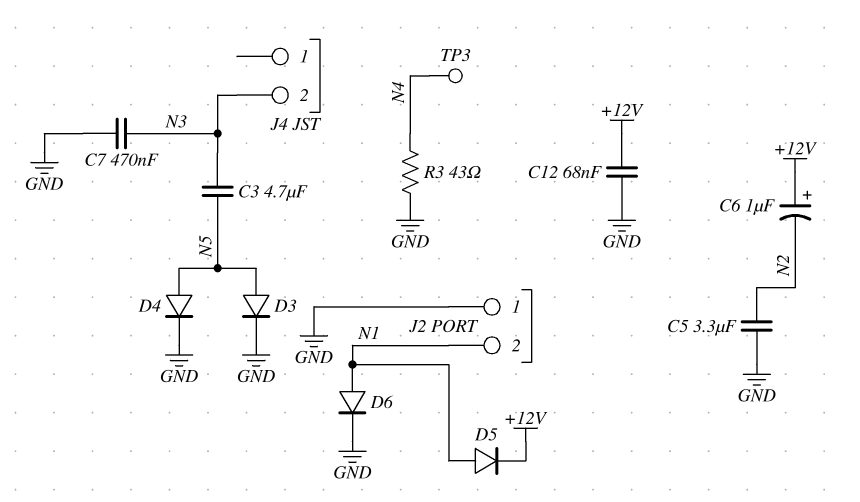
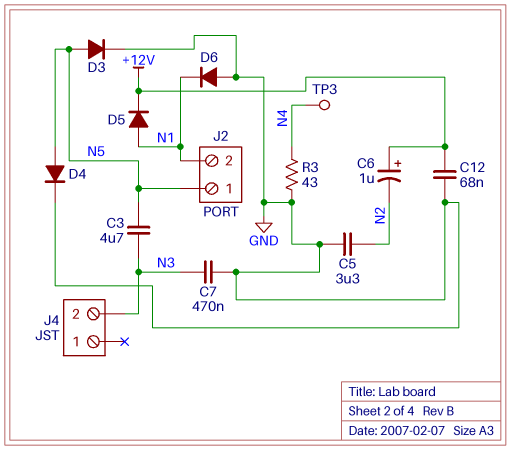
D6: diode (A N1, K GND) -> diode (A GND, K N1)
J2 pin 1: GND -> N5

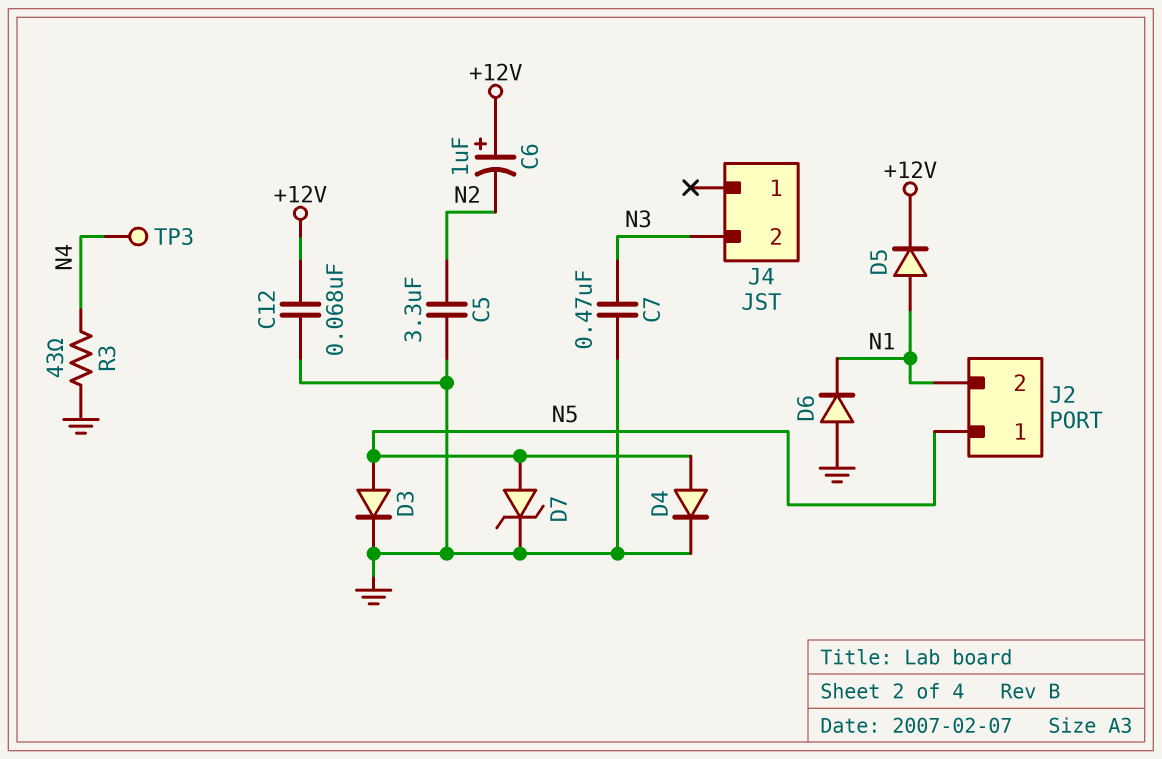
C3: 4.7uF (N3, N5) -> none
D7: none -> zener (A N5, K GND)

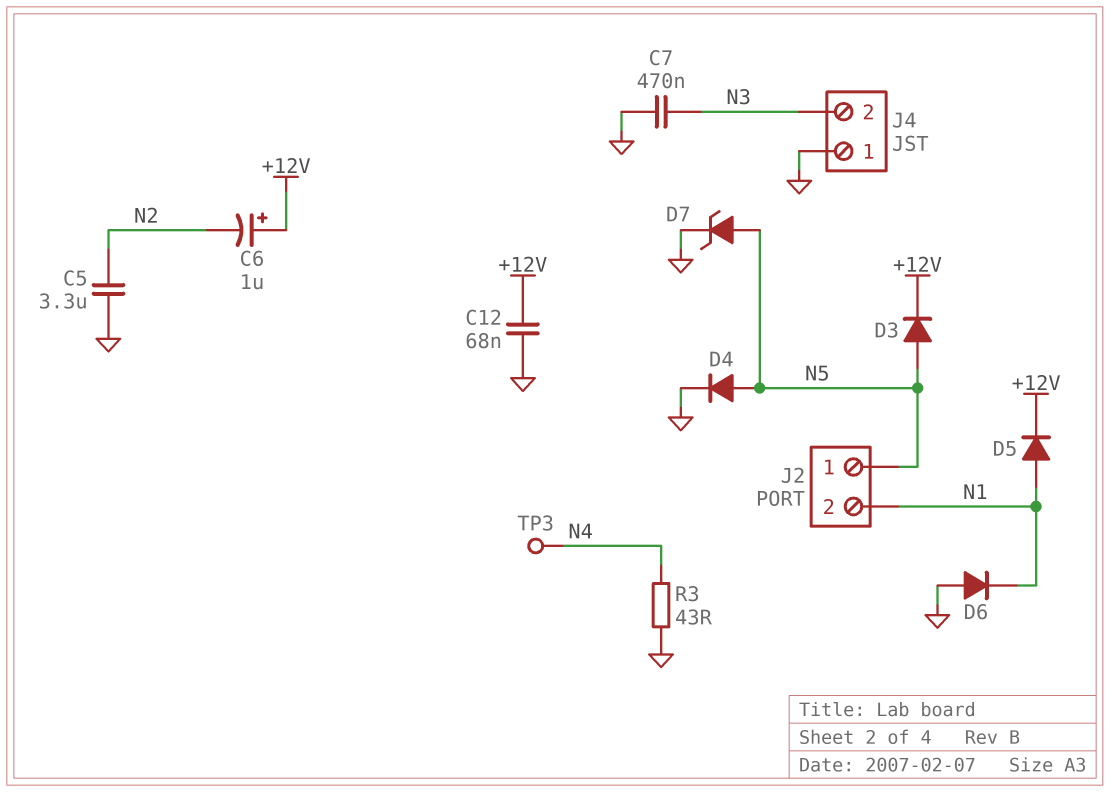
D3: diode (A N5, K GND) -> diode (A N5, K +12V)
J4 pin 1: none -> GND

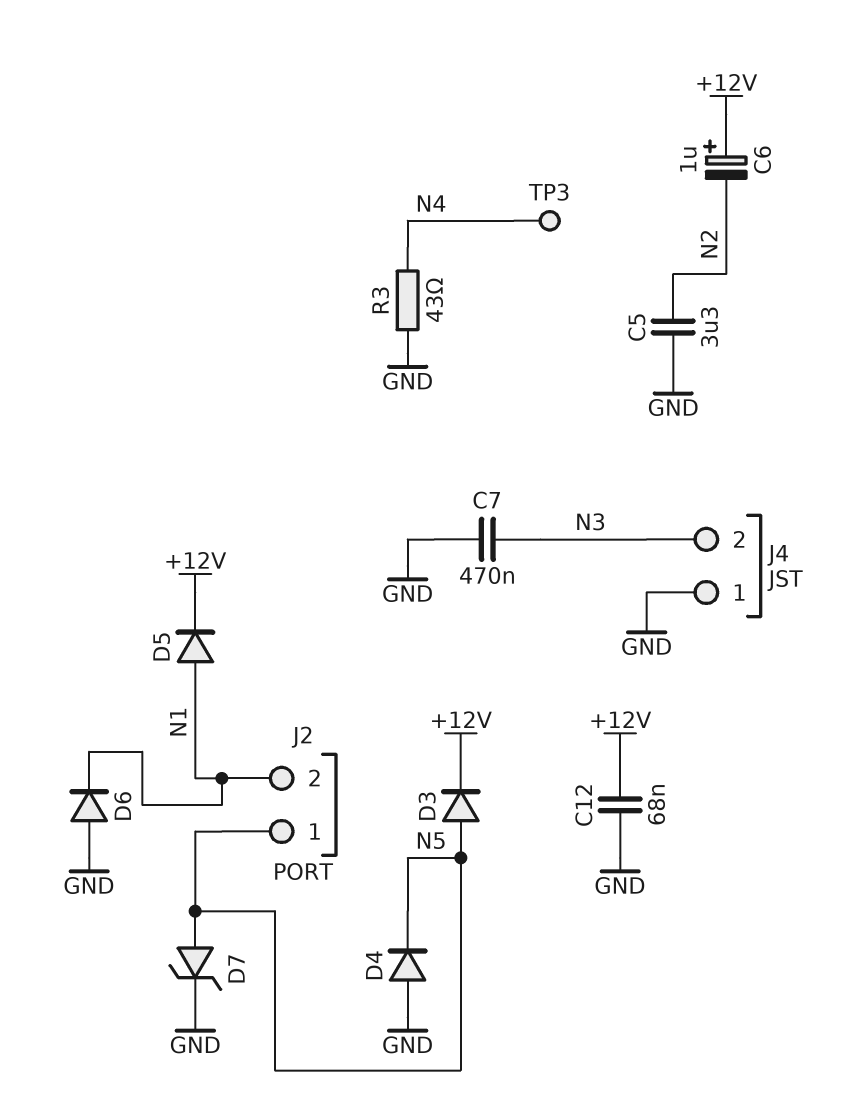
D4: diode (A N5, K GND) -> diode (A GND, K N5)

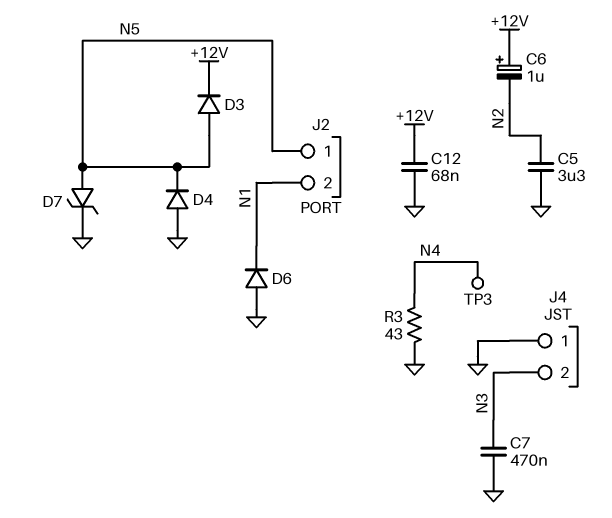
D5: diode (A N1, K +12V) -> none

